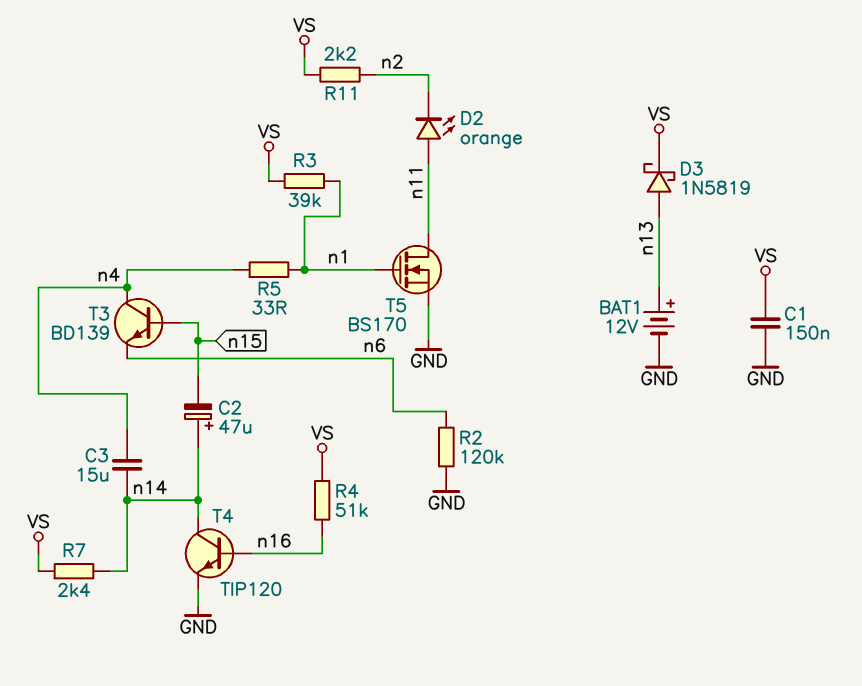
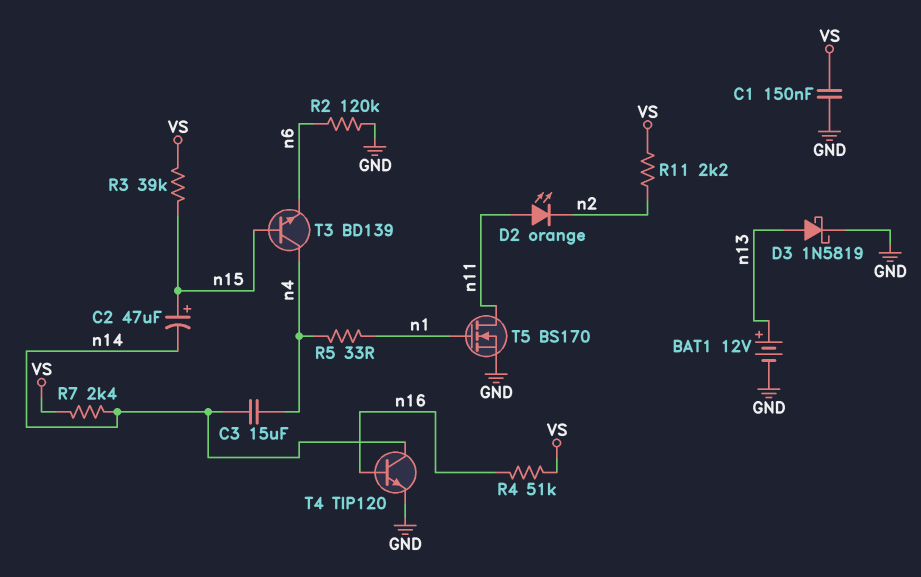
C2: 47uF (plus n14, minus n15) -> 47uF (plus n15, minus n14)
D3: schottky 1N5819 (A n13, K VS) -> schottky 1N5819 (A n13, K GND)
R3: 39k (VS, n1) -> 39k (VS, n15)

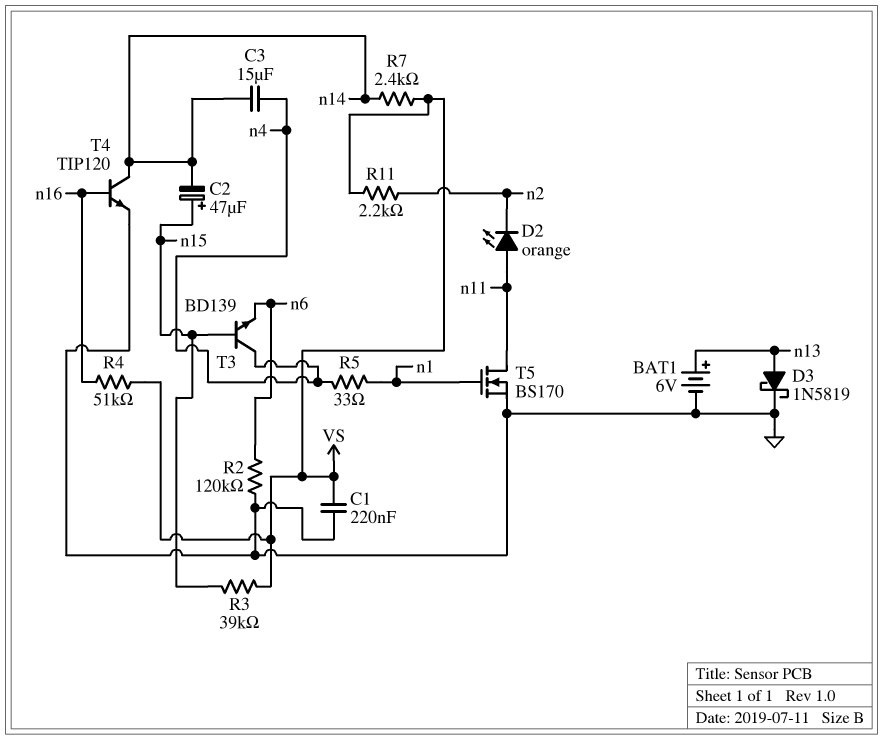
BAT1: 12V (plus n13, minus GND) -> 6V (plus n13, minus GND)
C1: 150nF (GND, VS) -> 220nF (GND, VS)

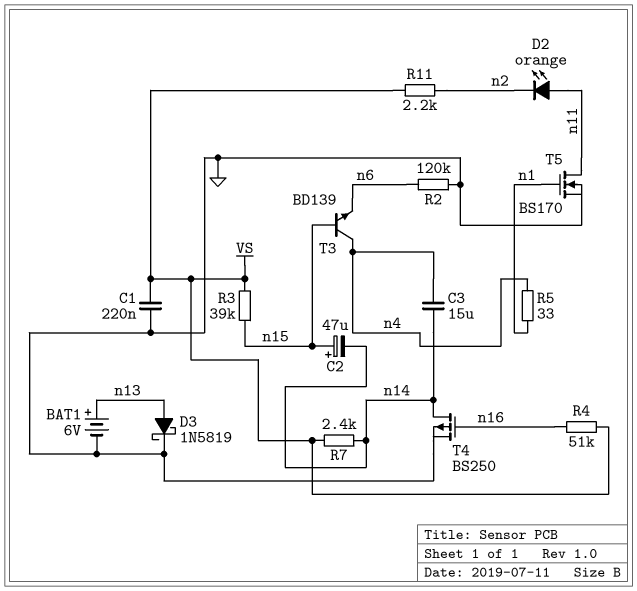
T4: NPN TIP120 (B n16, C n14, E GND) -> PMOS BS250 (G n16, D n14, S GND)

